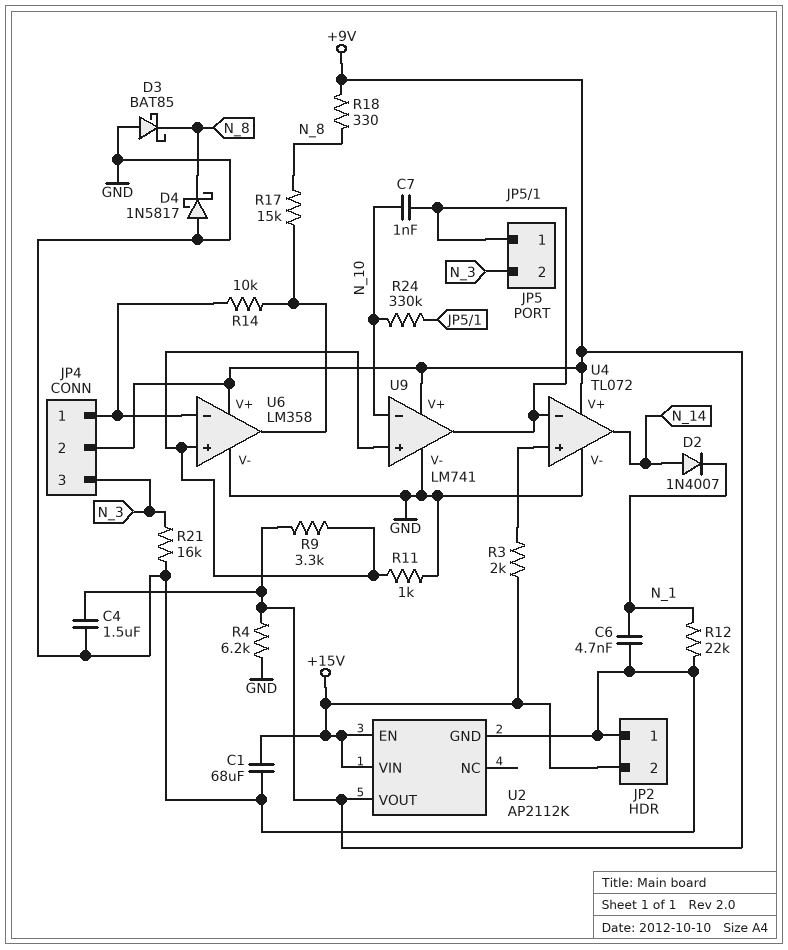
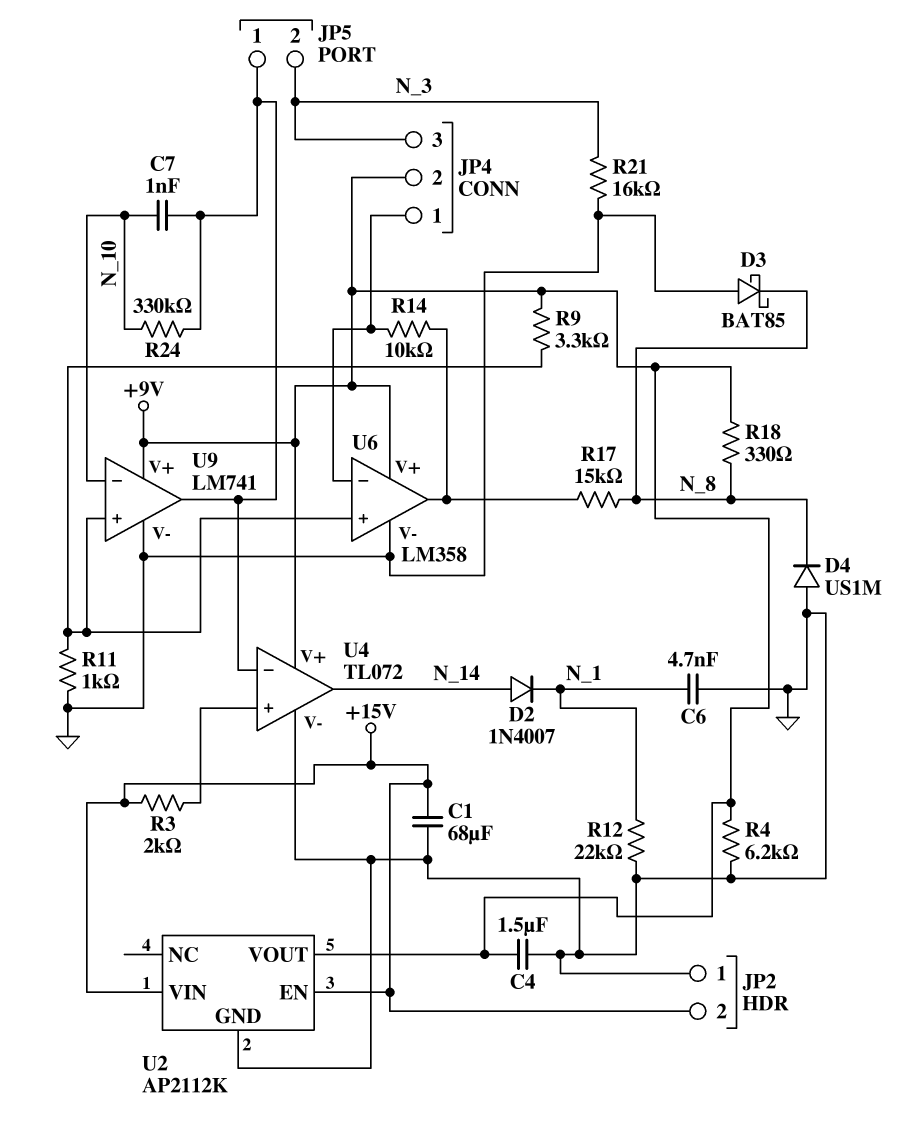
D4: schottky 1N5817 (A GND, K N_8) -> diode US1M (A GND, K N_8)

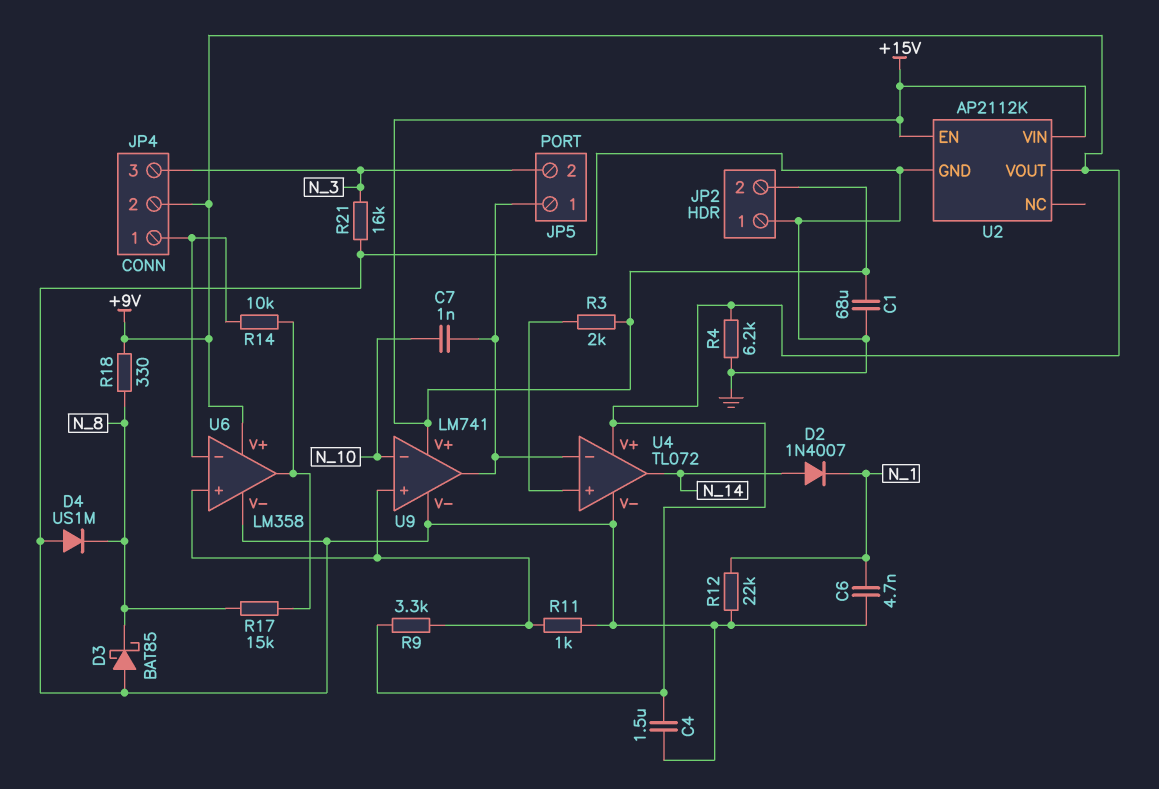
R24: 330k (JP5/1, N_10) -> none
U9 pin V+: +9V -> +15V

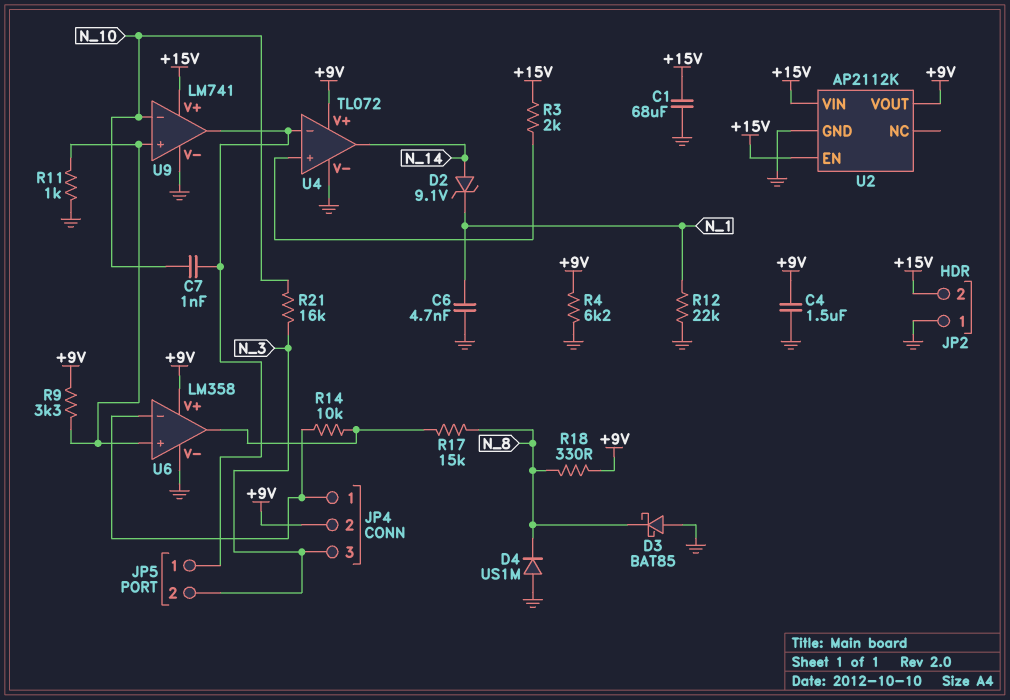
D2: diode 1N4007 (A N_14, K N_1) -> zener 9.1V (A N_14, K N_1)
R21: 16k (GND, N_3) -> 16k (N_3, N_10)

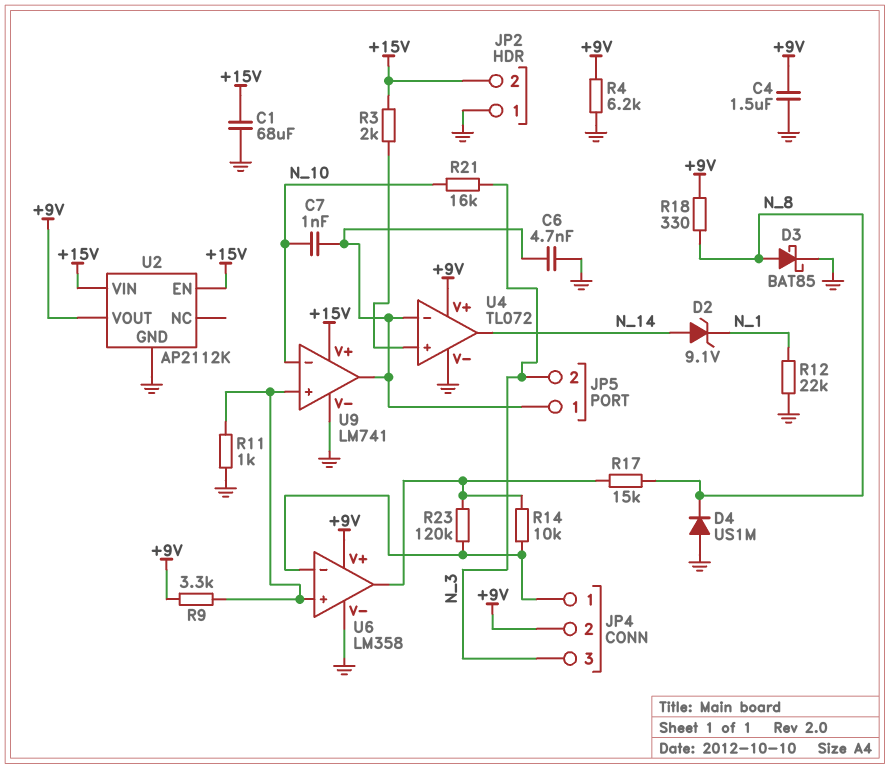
C6: 4.7nF (GND, N_1) -> 4.7nF (GND, JP5/1)
D3: schottky BAT85 (A GND, K N_8) -> schottky BAT85 (A N_8, K GND)
R23: none -> 120k (JP4/1, U6/out)

